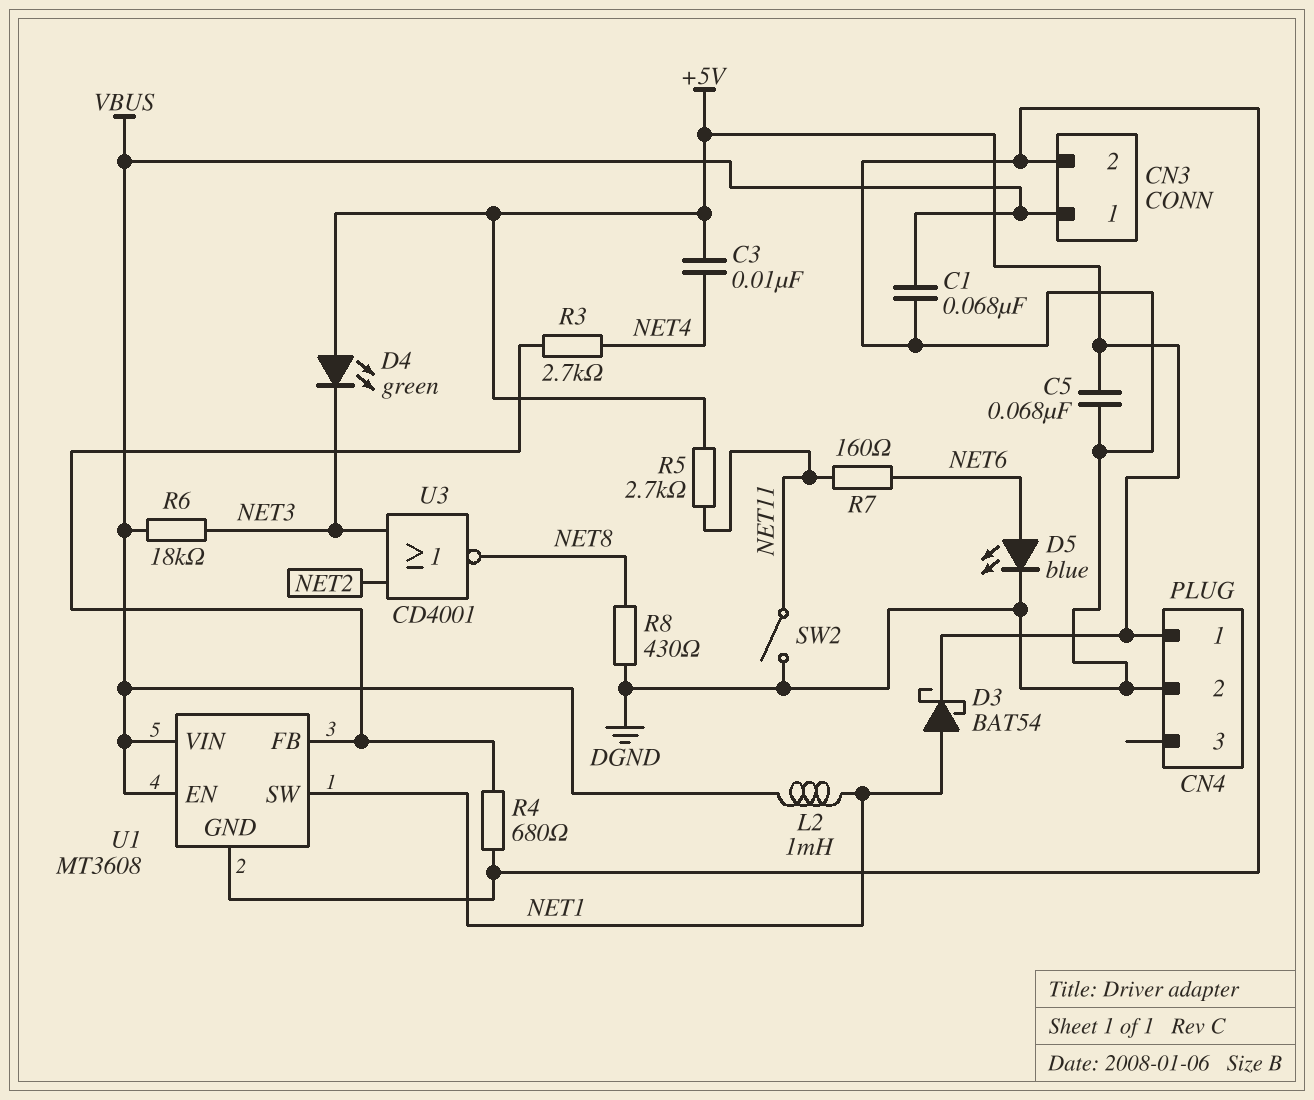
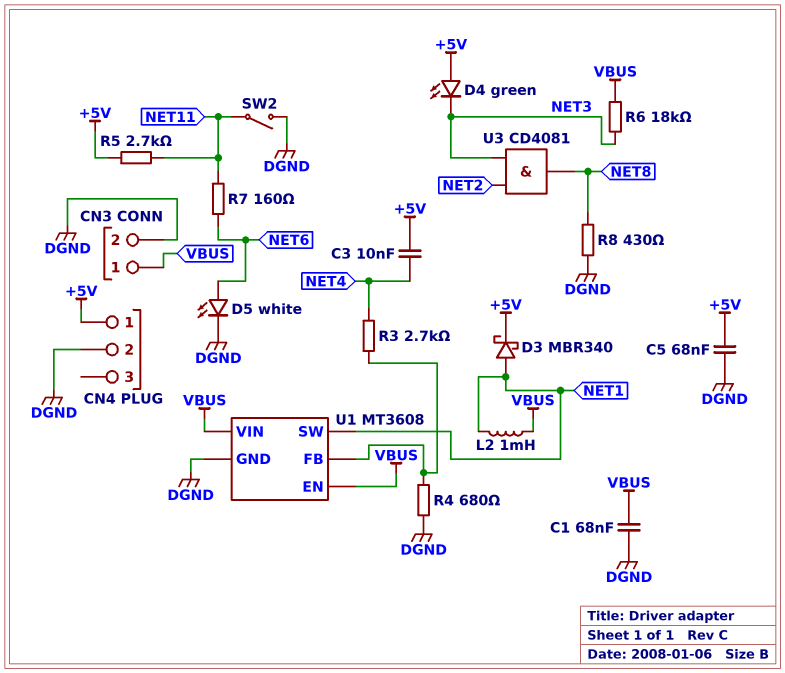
D3: schottky BAT54 (A NET1, K +5V) -> schottky MBR340 (A NET1, K +5V)
D5: LED blue (A NET6, K DGND) -> LED white (A NET6, K DGND)
U3: NOR CD4001 (in NET2, in NET3, out NET8) -> AND CD4081 (in NET2, in NET3, out NET8)

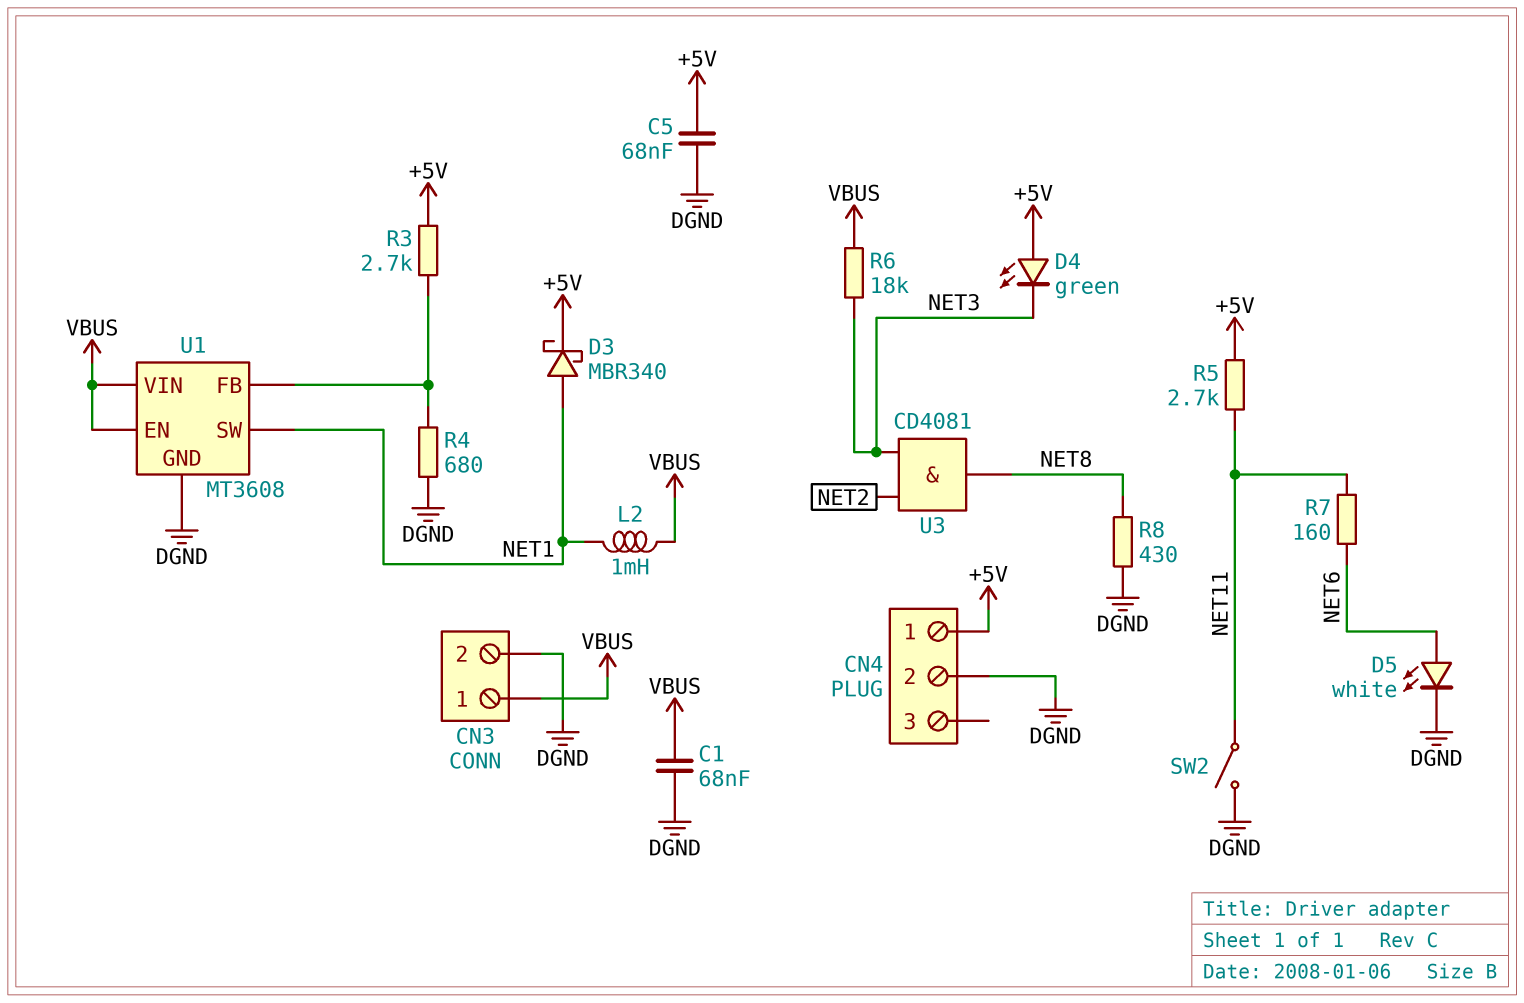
C3: 10nF (+5V, NET4) -> none
R3: 2.7k (NET4, U1/FB) -> 2.7k (+5V, U1/FB)

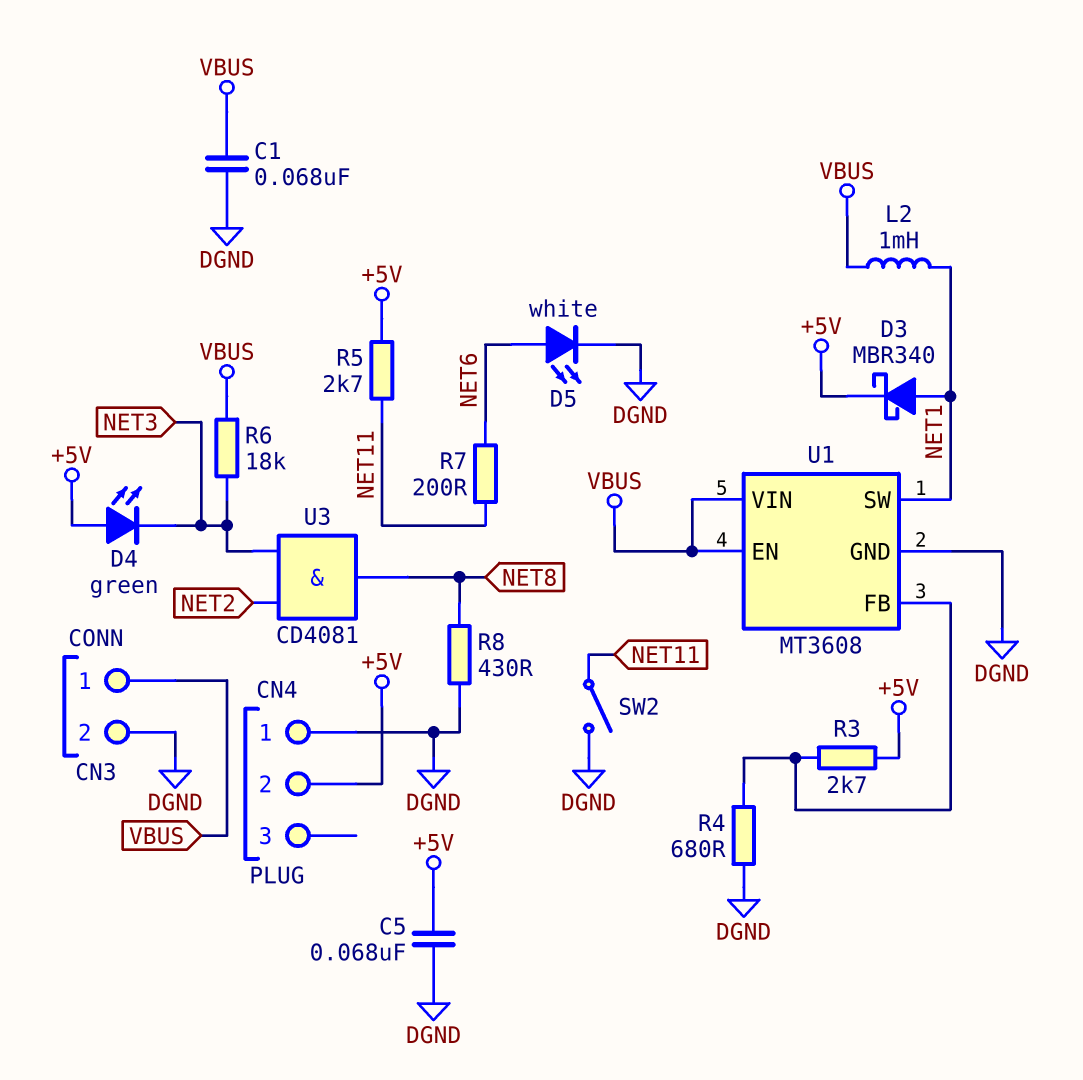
CN4 pin 1: +5V -> DGND
CN4 pin 2: DGND -> +5V
R7: 160 (NET6, NET11) -> 200 (NET6, NET11)

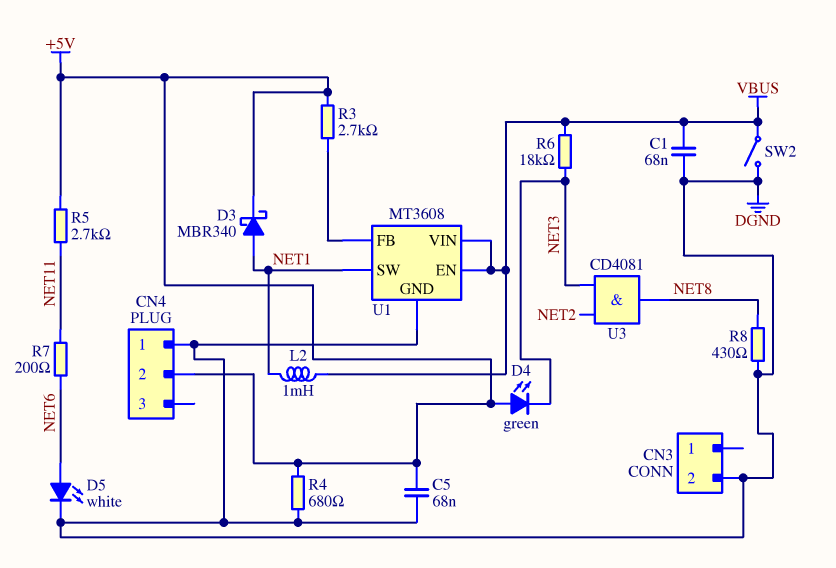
CN3 pin 1: VBUS -> none
R4: 680 (DGND, U1/FB) -> 680 (+5V, DGND)
SW2: switch (DGND, NET11) -> switch (DGND, VBUS)

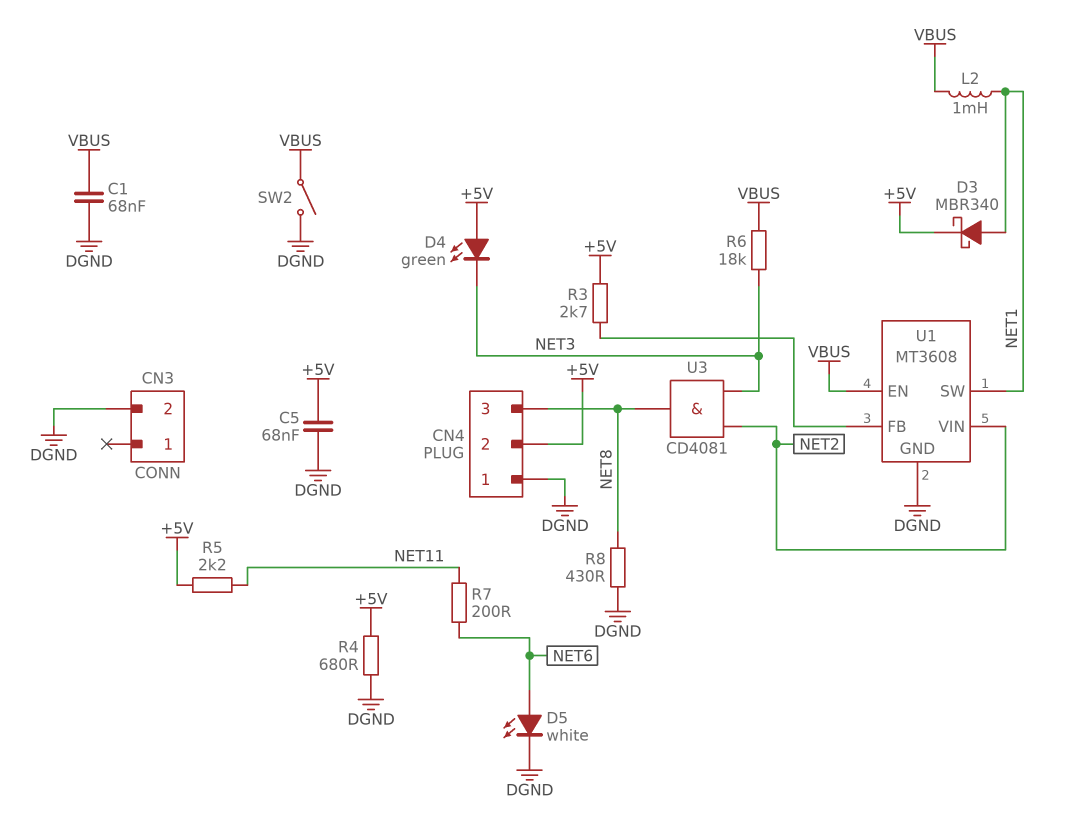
CN4 pin 3: none -> NET8
R5: 2.7k (+5V, NET11) -> 2.2k (+5V, NET11)
U1 pin VIN: VBUS -> NET2

